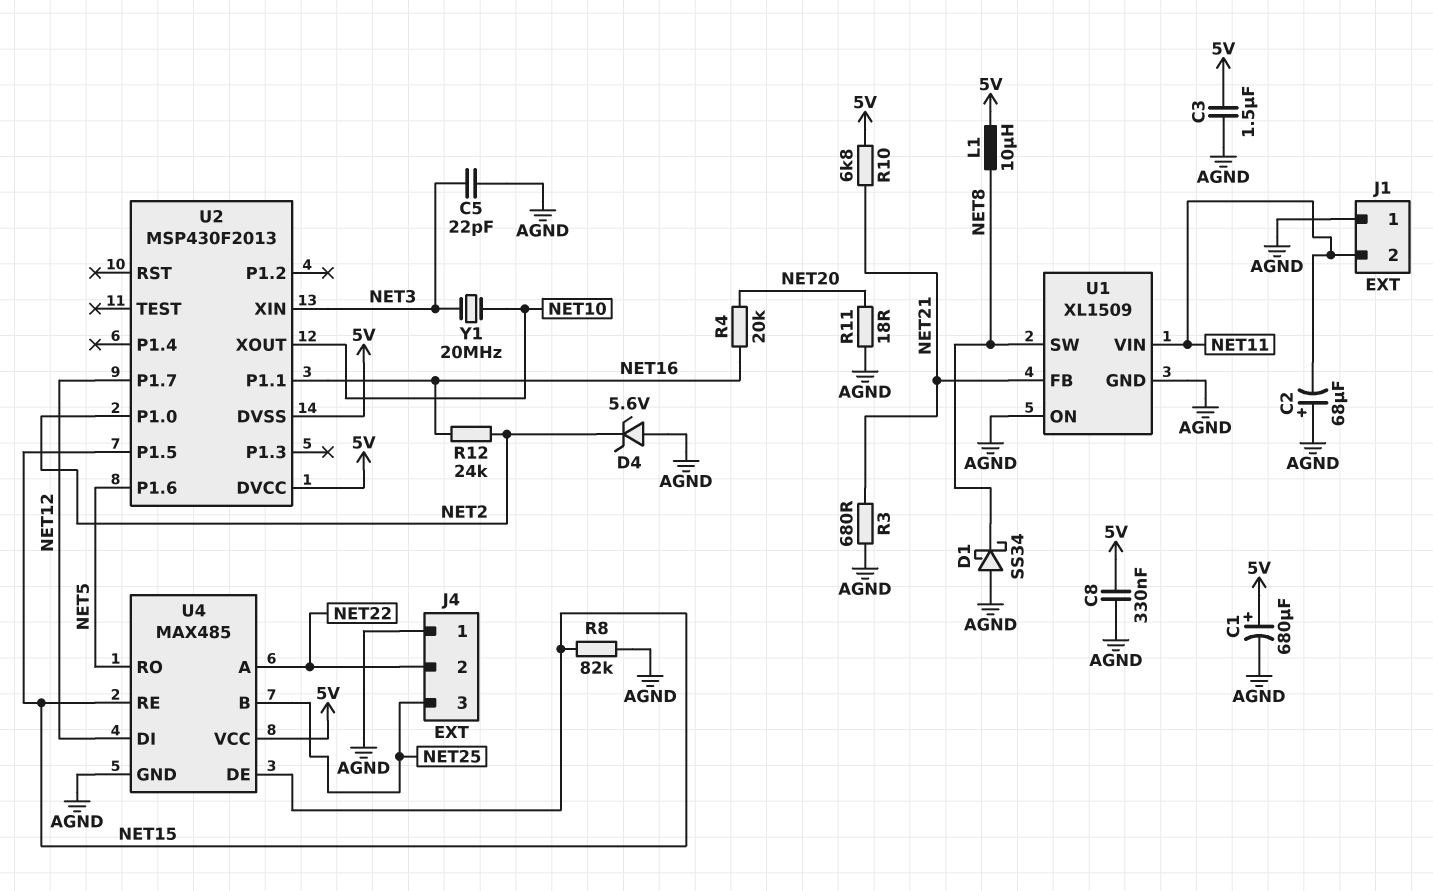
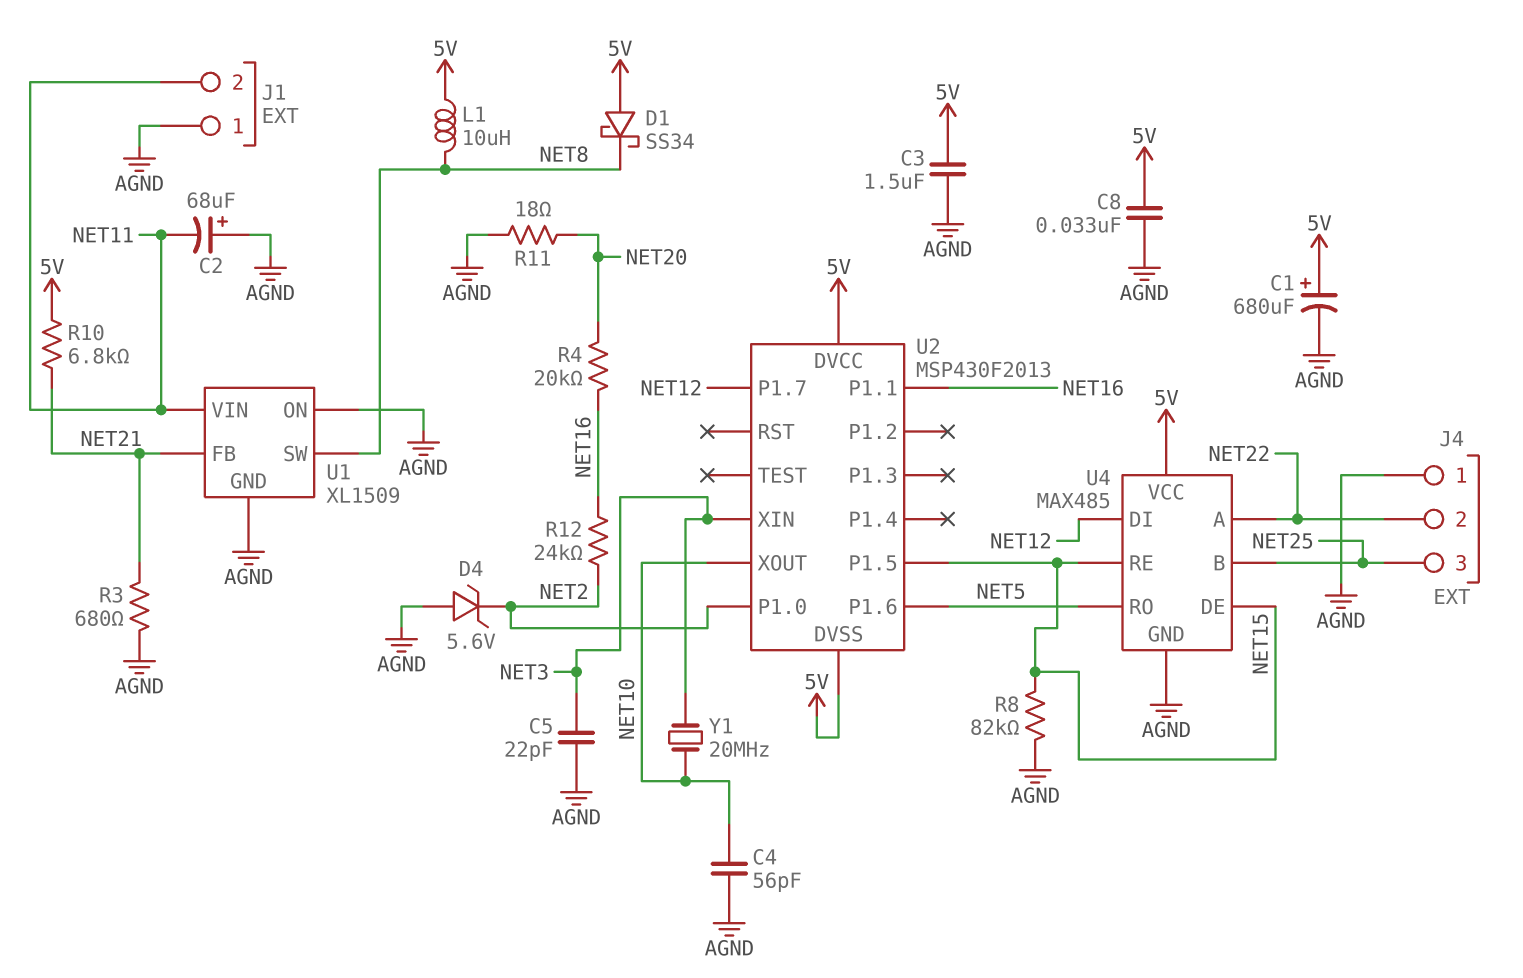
C4: none -> 56pF (AGND, NET10)
C8: 330nF (5V, AGND) -> 33nF (5V, AGND)
D1: schottky SS34 (A AGND, K NET8) -> schottky SS34 (A 5V, K NET8)

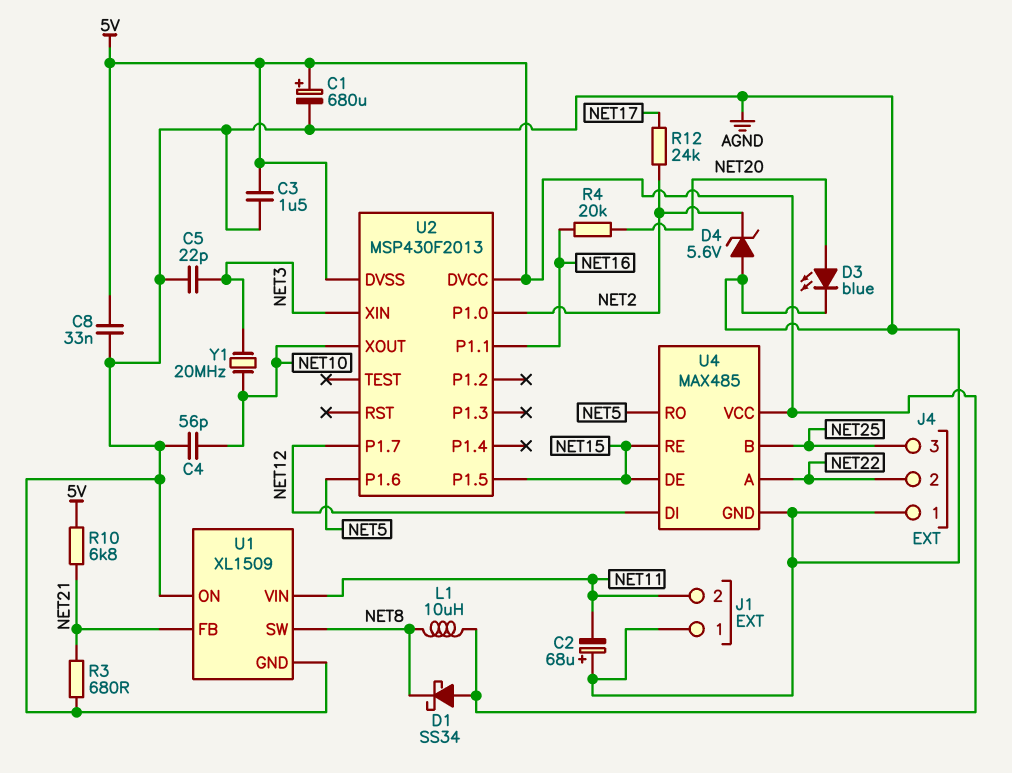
D3: none -> LED blue (A NET20, K AGND)
R8: 82k (AGND, NET15) -> none
R11: 18 (AGND, NET20) -> none
R12: 24k (NET2, NET16) -> 24k (NET2, NET17)

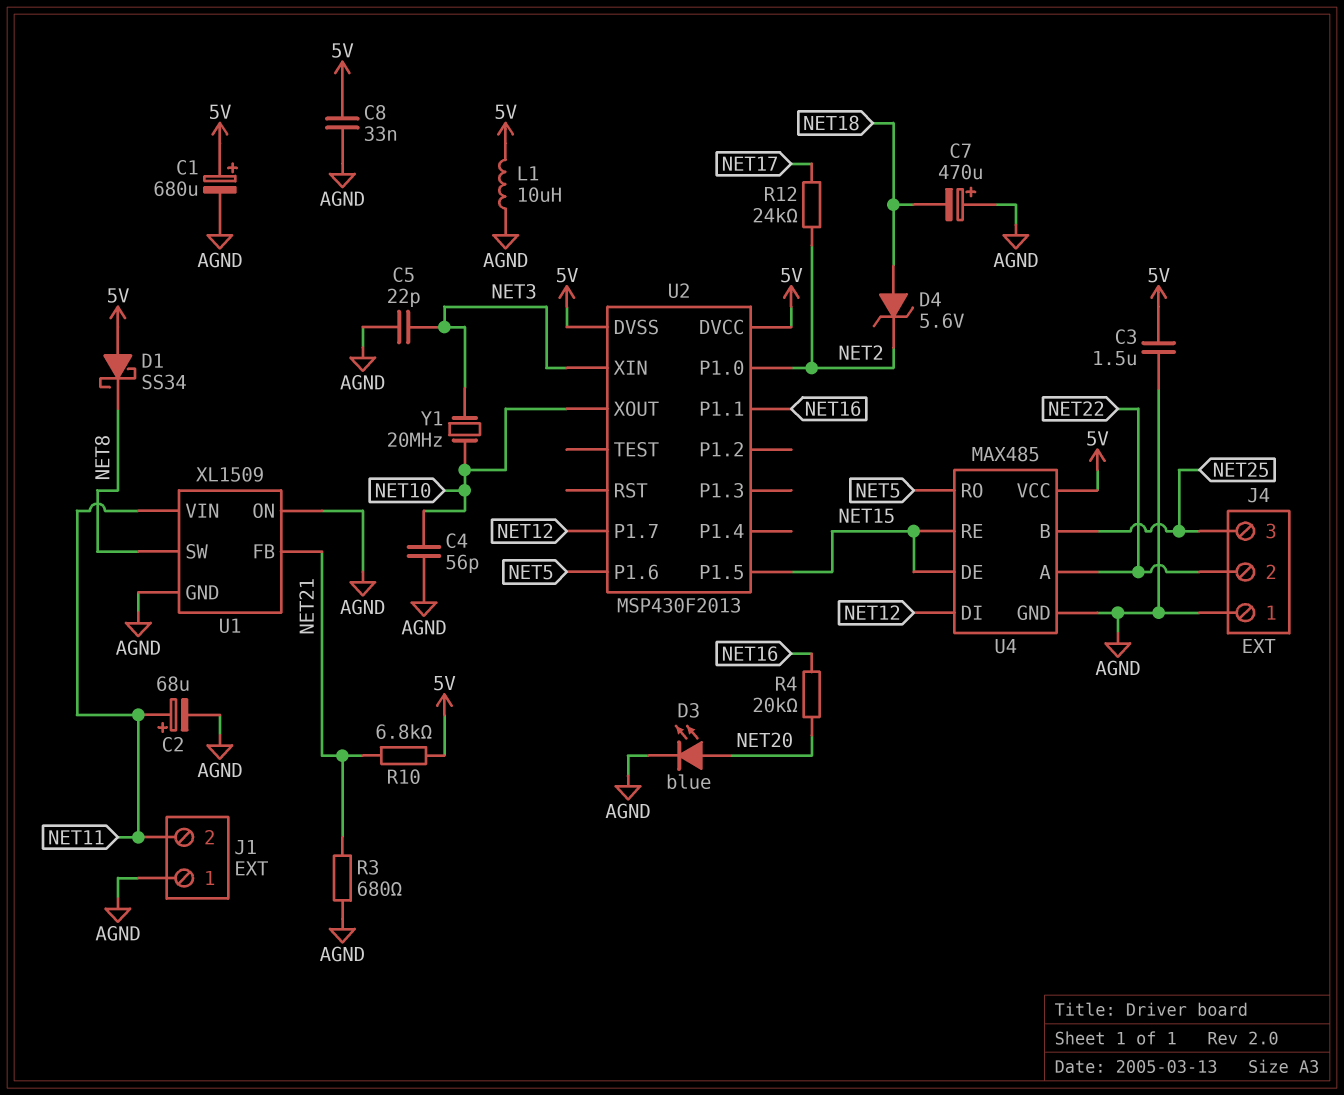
C2: 68uF (plus AGND, minus NET11) -> 68uF (plus NET11, minus AGND)
C7: none -> 470uF (plus AGND, minus NET18)
D4: zener 5.6V (A AGND, K NET2) -> zener 5.6V (A NET18, K NET2)
L1: 10uH (5V, NET8) -> 10uH (5V, AGND)

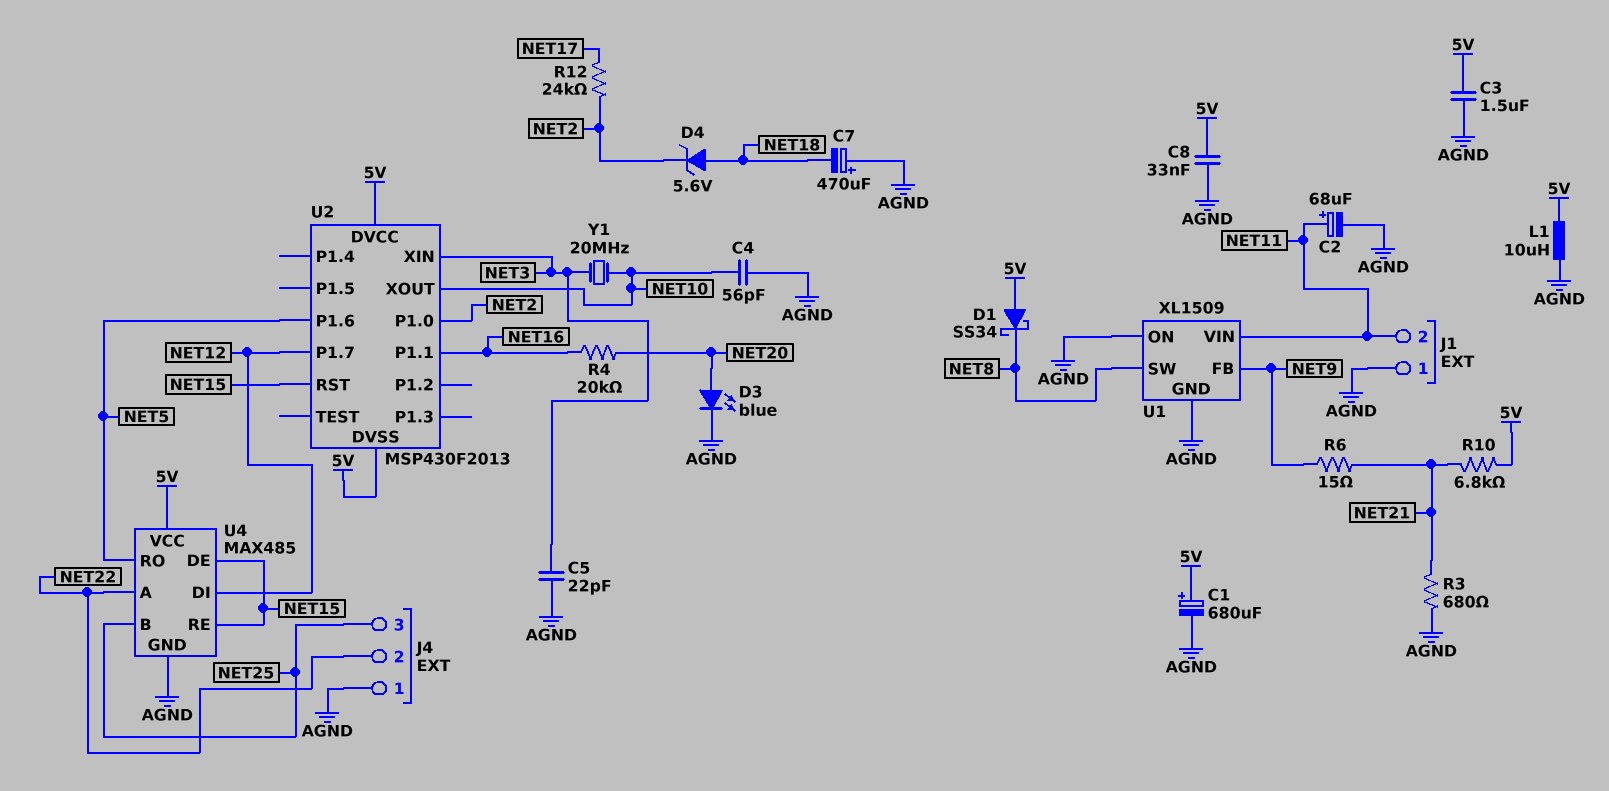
R6: none -> 15 (NET9, NET21)
U1 pin FB: NET21 -> NET9
U2 pin P1.5: NET15 -> none
U2 pin RST: none -> NET15

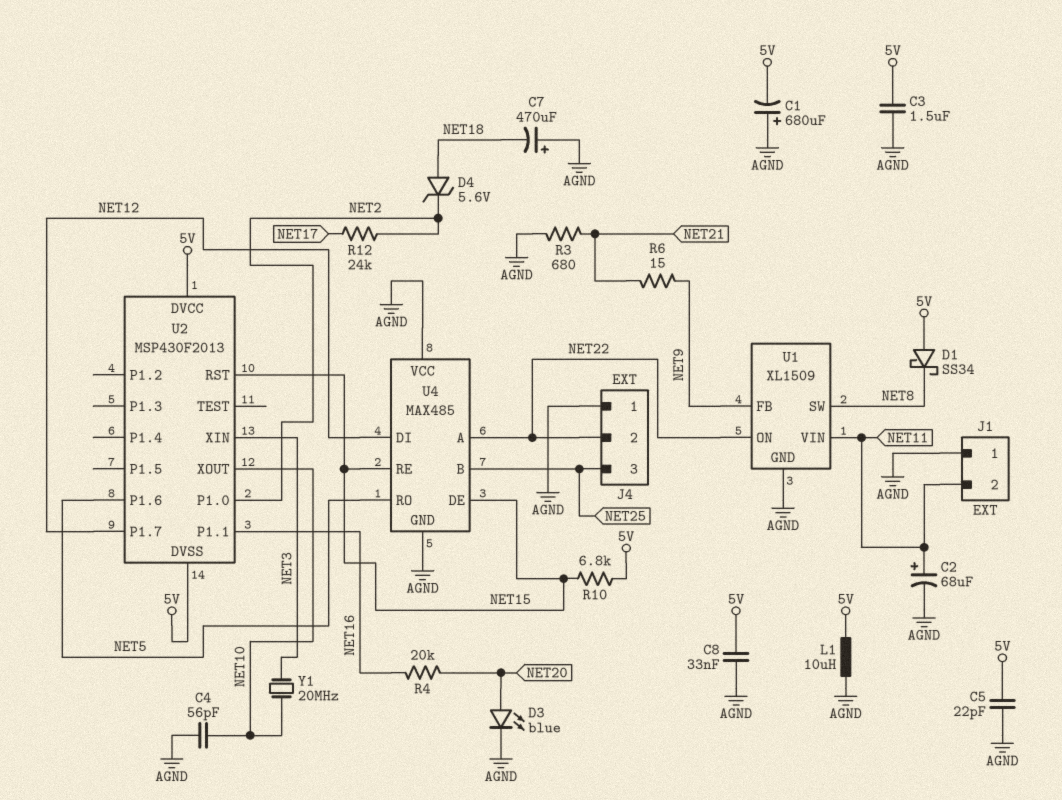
C1: 680uF (plus 5V, minus AGND) -> 680uF (plus AGND, minus 5V)
C5: 22pF (AGND, NET3) -> 22pF (5V, AGND)
R10: 6.8k (5V, NET21) -> 6.8k (5V, NET15)
U1 pin ON: AGND -> NET22
U4 pin VCC: 5V -> AGND

